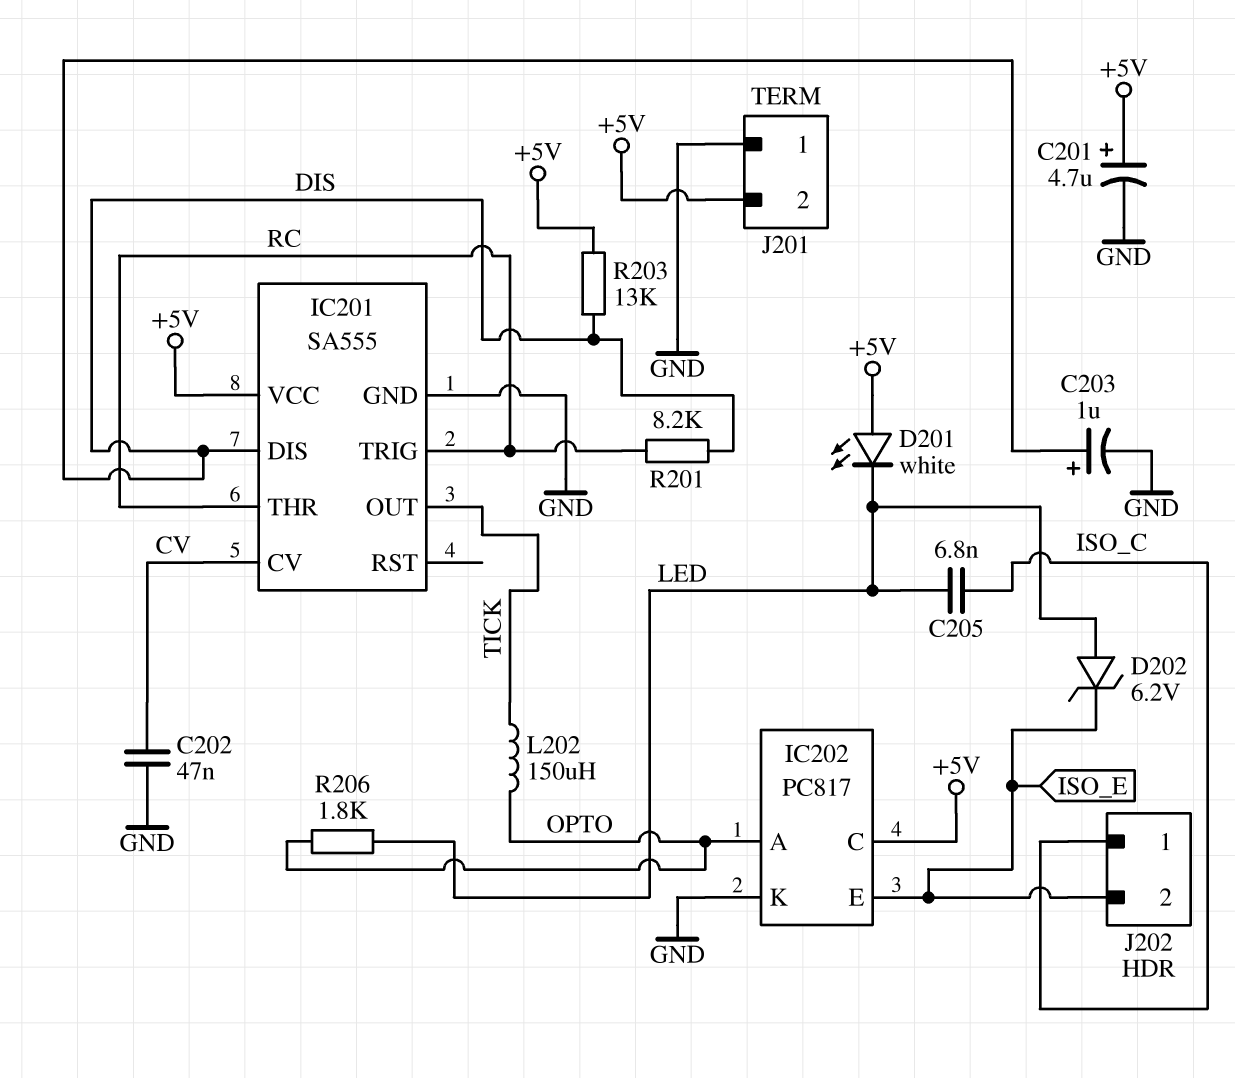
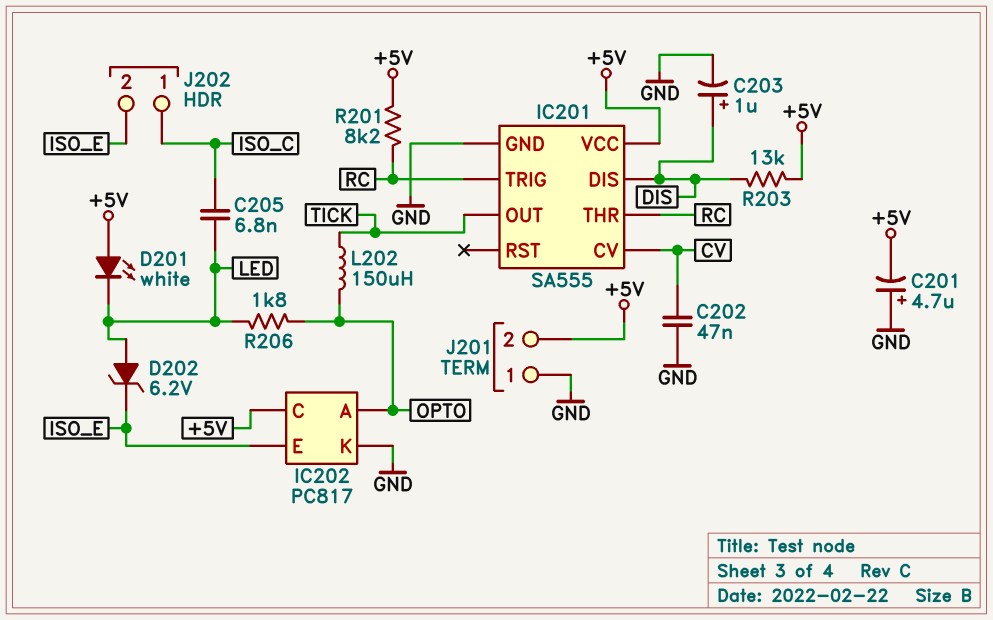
C201: 4.7uF (plus +5V, minus GND) -> 4.7uF (plus GND, minus +5V)
R201: 8.2k (DIS, RC) -> 8.2k (+5V, RC)

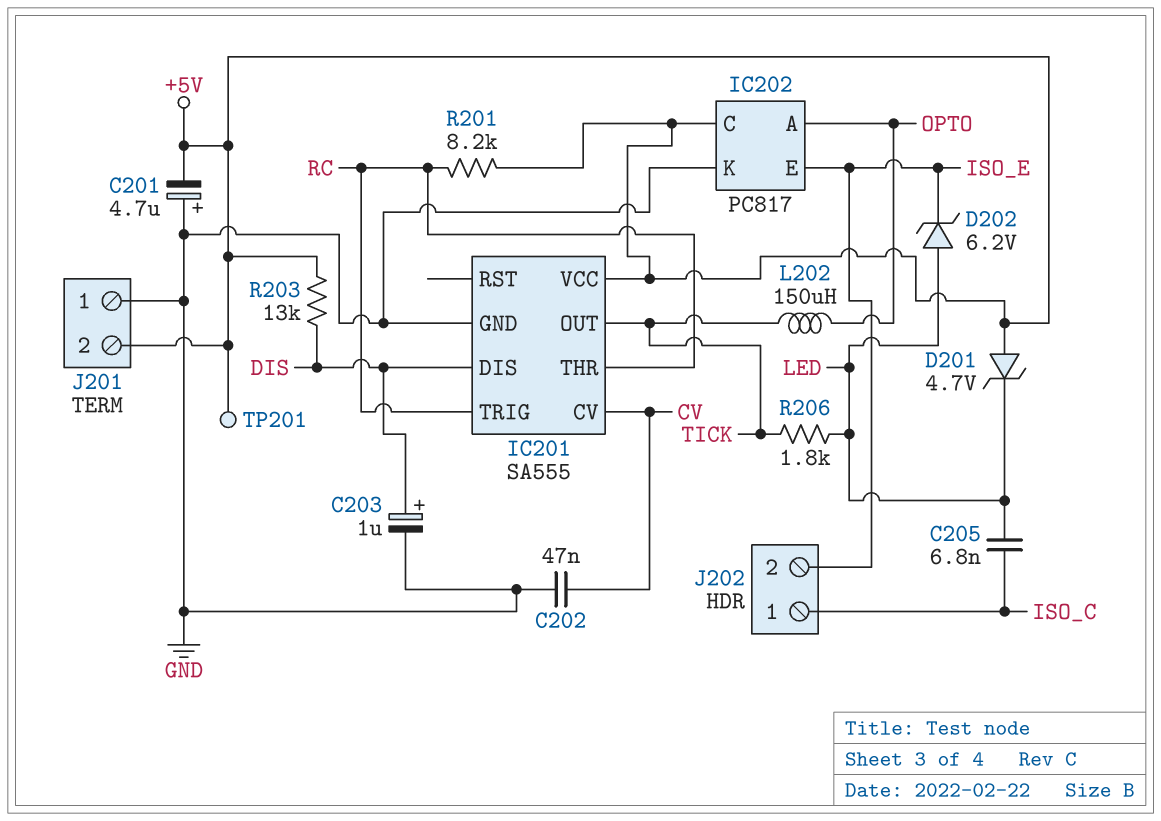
D201: LED white (A +5V, K LED) -> zener 4.7V (A +5V, K LED)
R206: 1.8k (LED, OPTO) -> 1.8k (LED, TICK)
TP201: none -> test point (+5V)

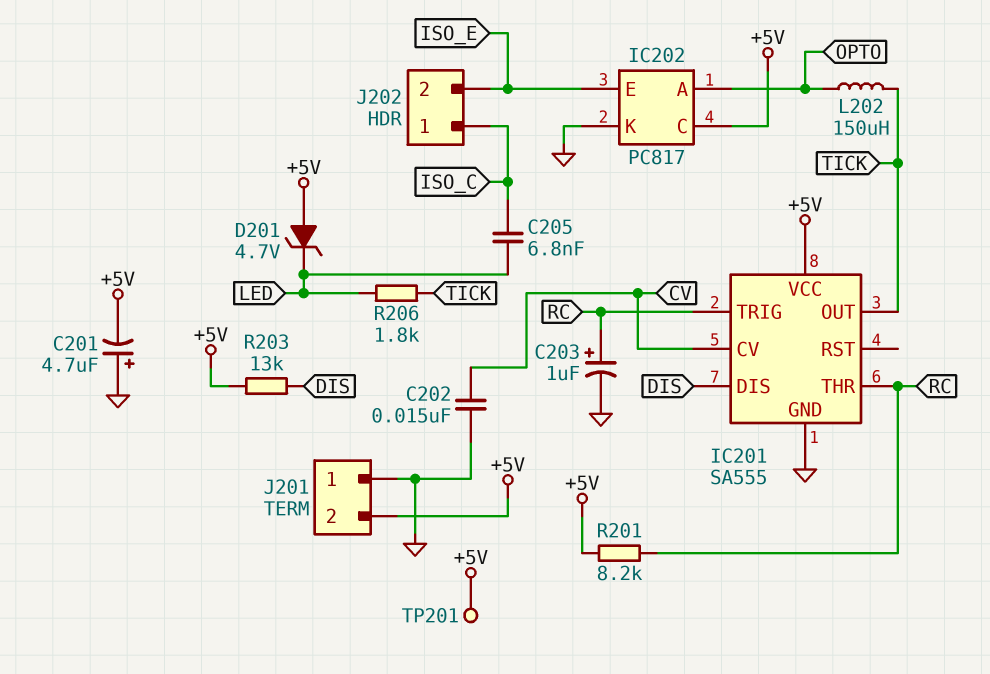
C202: 47nF (CV, GND) -> 15nF (CV, GND)
C203: 1uF (plus DIS, minus GND) -> 1uF (plus RC, minus GND)
D202: zener 6.2V (A LED, K ISO_E) -> none

